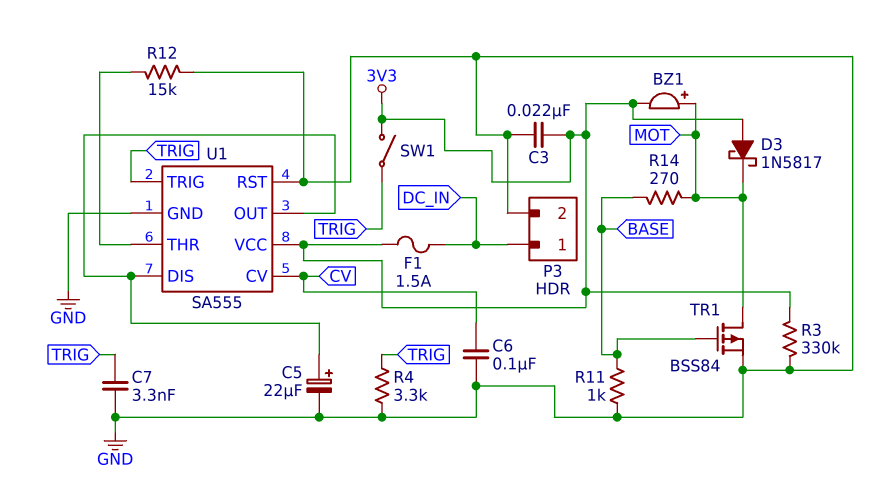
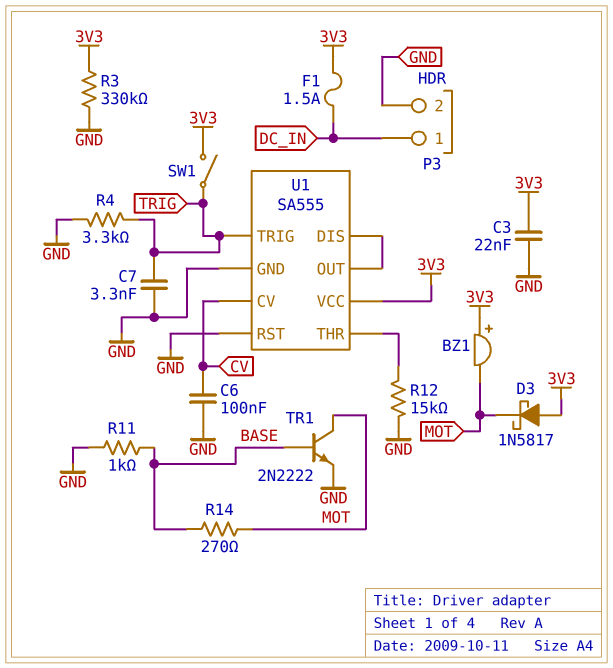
BZ1: buzzer (plus MOT, minus 3V3) -> buzzer (plus 3V3, minus MOT)
C5: 22uF (plus U1/DIS, minus GND) -> none
TR1: PMOS BSS84 (G BASE, D MOT, S GND) -> NPN 2N2222 (B BASE, C MOT, E GND)

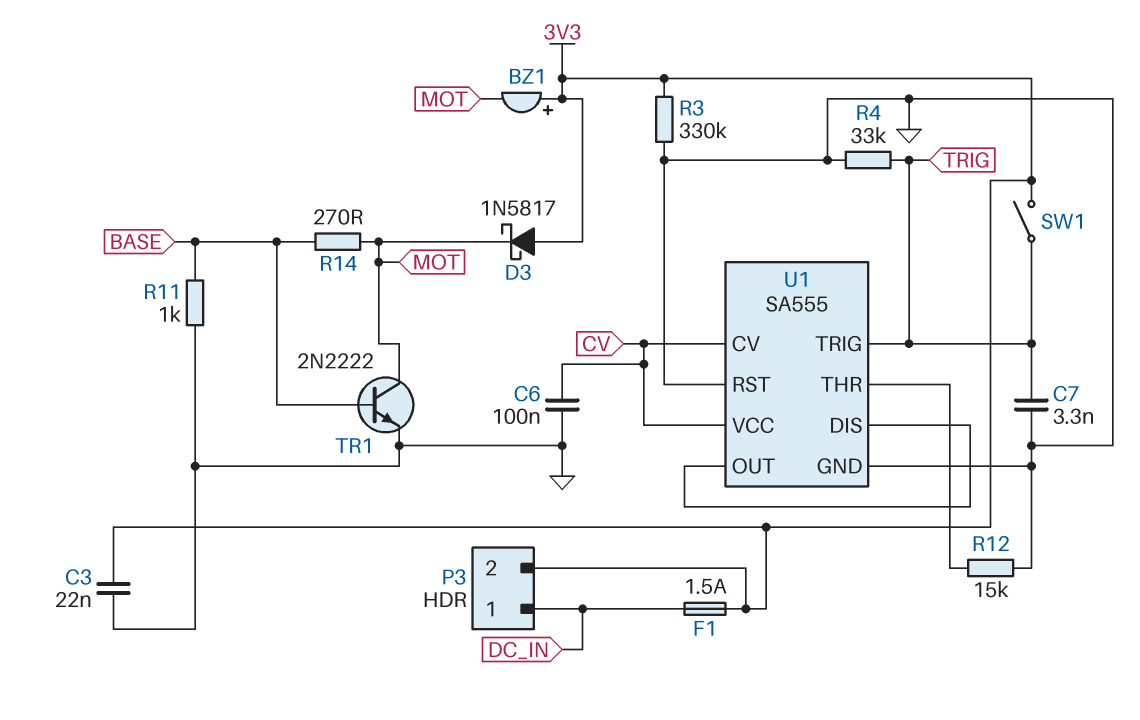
P3 pin 2: GND -> 3V3
R4: 3.3k (GND, TRIG) -> 33k (GND, TRIG)
U1 pin VCC: 3V3 -> CV

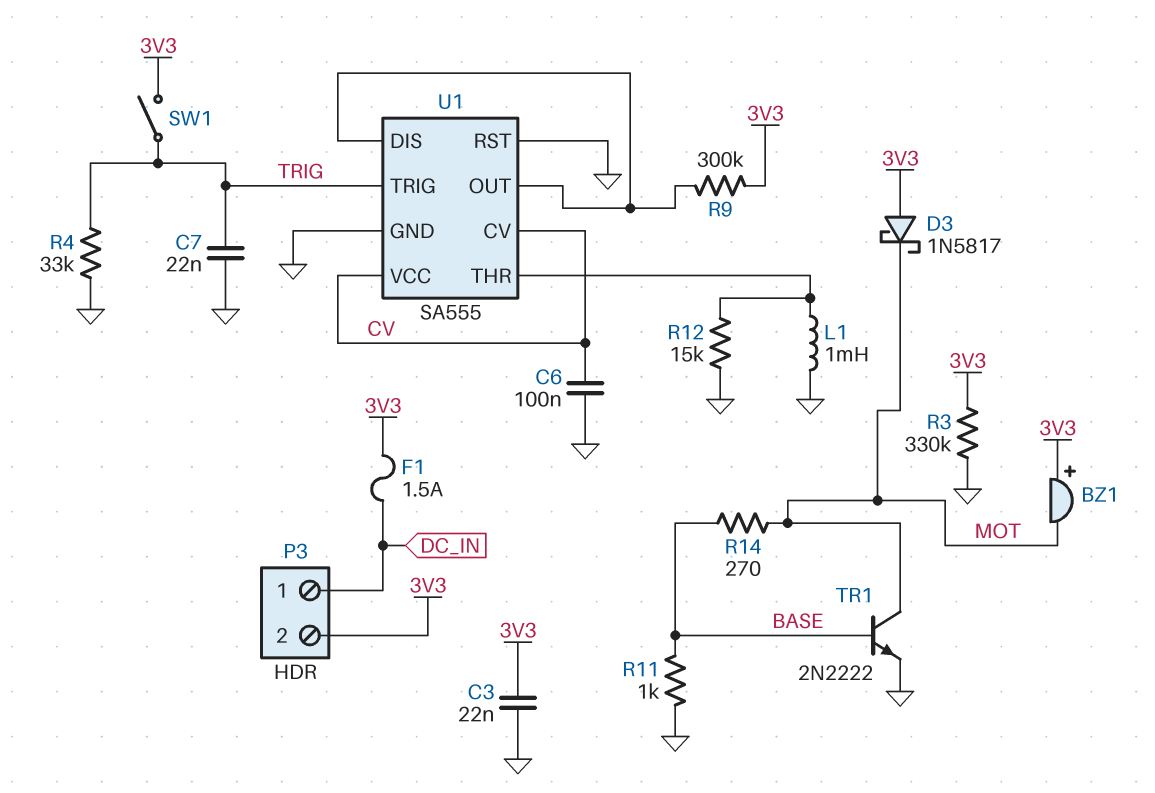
C7: 3.3nF (GND, TRIG) -> 22nF (GND, TRIG)
L1: none -> 1mH (GND, U1/THR)
R9: none -> 300k (3V3, U1/DIS)

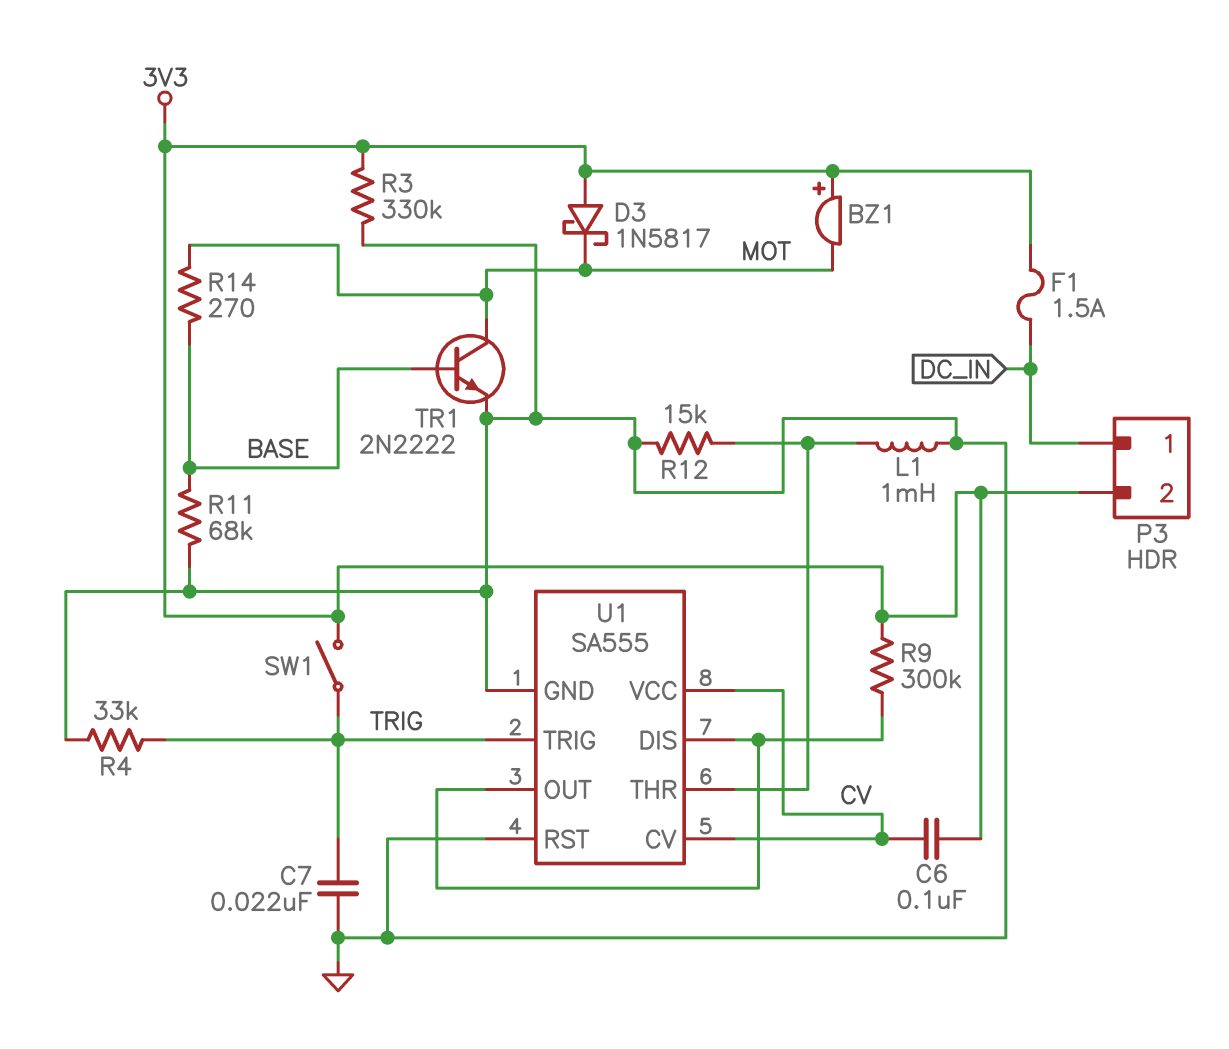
C3: 22nF (3V3, GND) -> none
C6: 100nF (CV, GND) -> 100nF (3V3, CV)
R11: 1k (BASE, GND) -> 68k (BASE, GND)

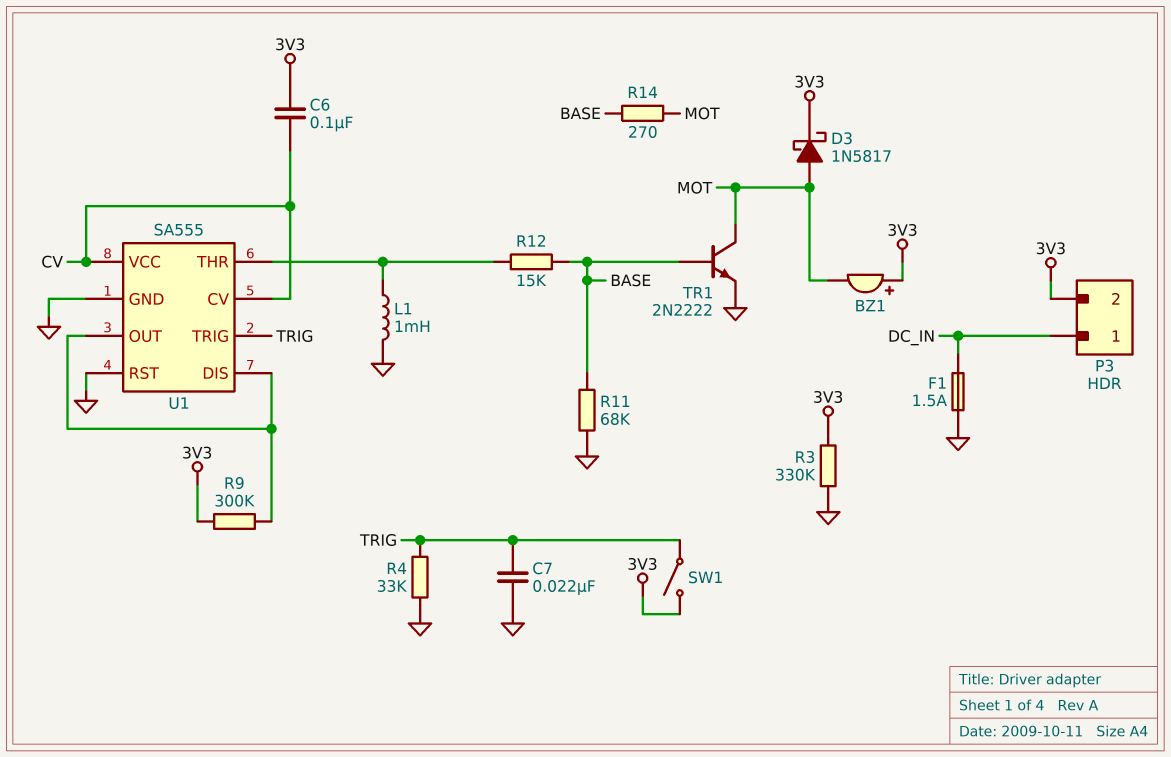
D3: schottky 1N5817 (A 3V3, K MOT) -> schottky 1N5817 (A MOT, K 3V3)
F1: 1.5A (3V3, DC_IN) -> 1.5A (DC_IN, GND)
R12: 15k (GND, U1/THR) -> 15k (BASE, U1/THR)

